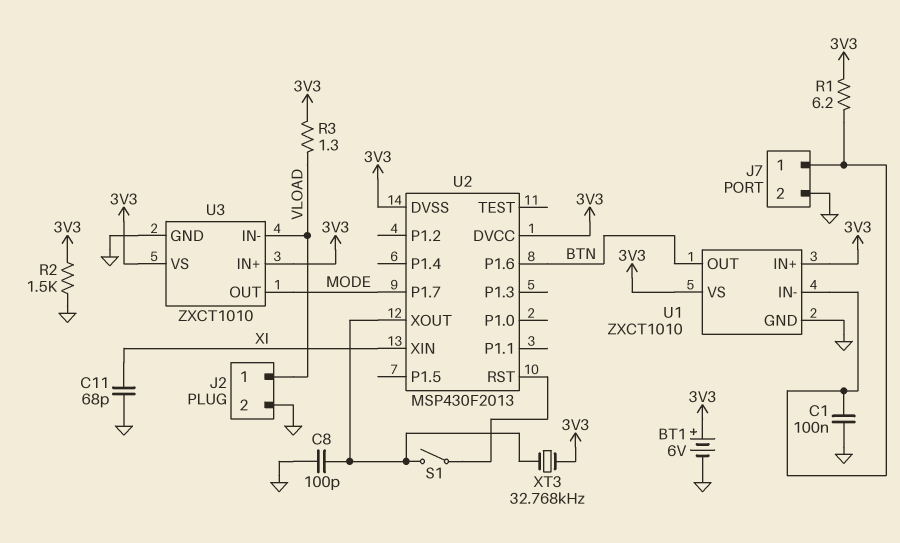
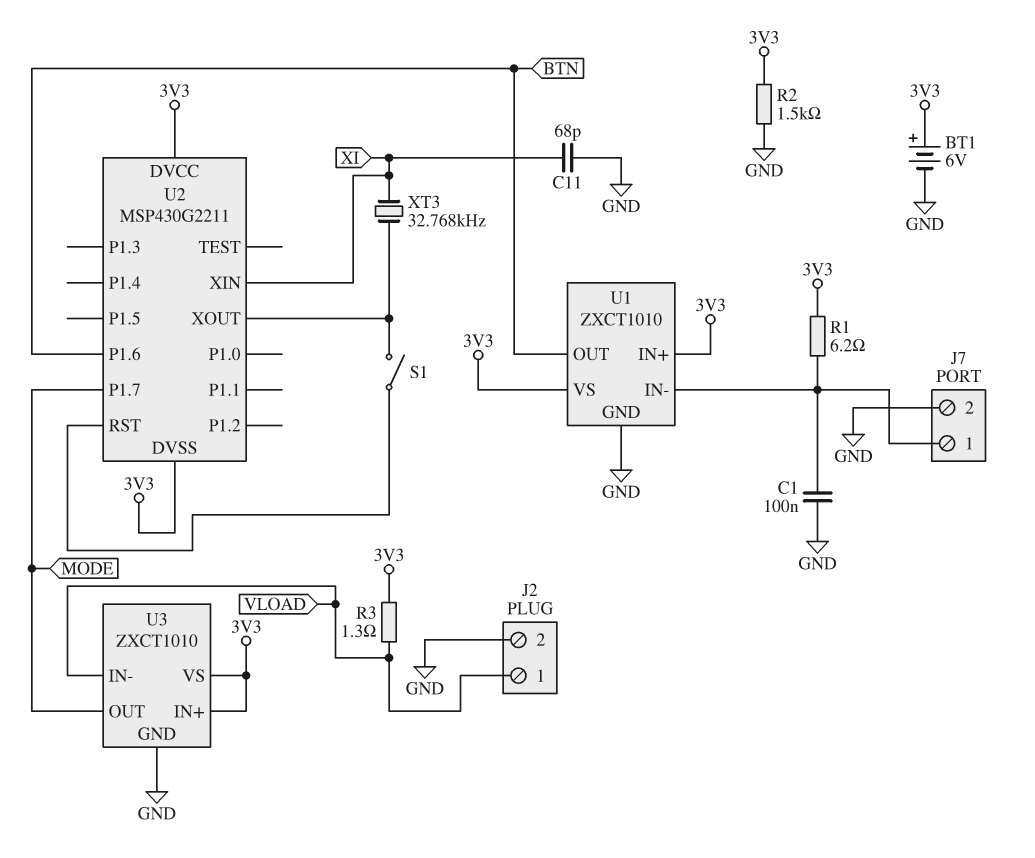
C8: 100pF (GND, U2/XOUT) -> none
U2: MSP430F2013 -> MSP430G2211
XT3: 32.768kHz (3V3, U2/XOUT) -> 32.768kHz (U2/XOUT, XI)

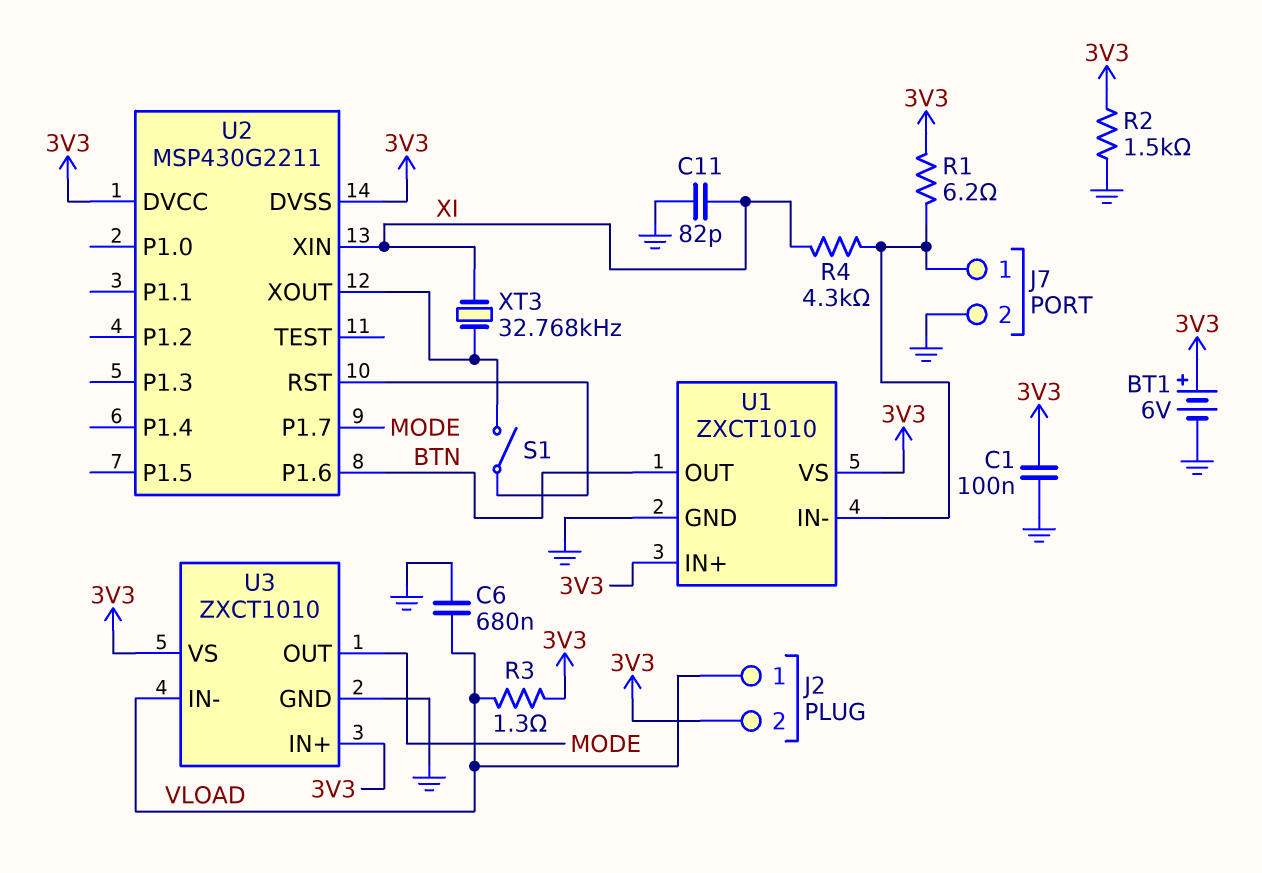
C1: 100nF (GND, J7/1) -> 100nF (3V3, GND)
C6: none -> 680nF (GND, VLOAD)
C11: 68pF (GND, XI) -> 82pF (GND, XI)
J2 pin 2: GND -> 3V3
R4: none -> 4.3k (J7/1, XI)

